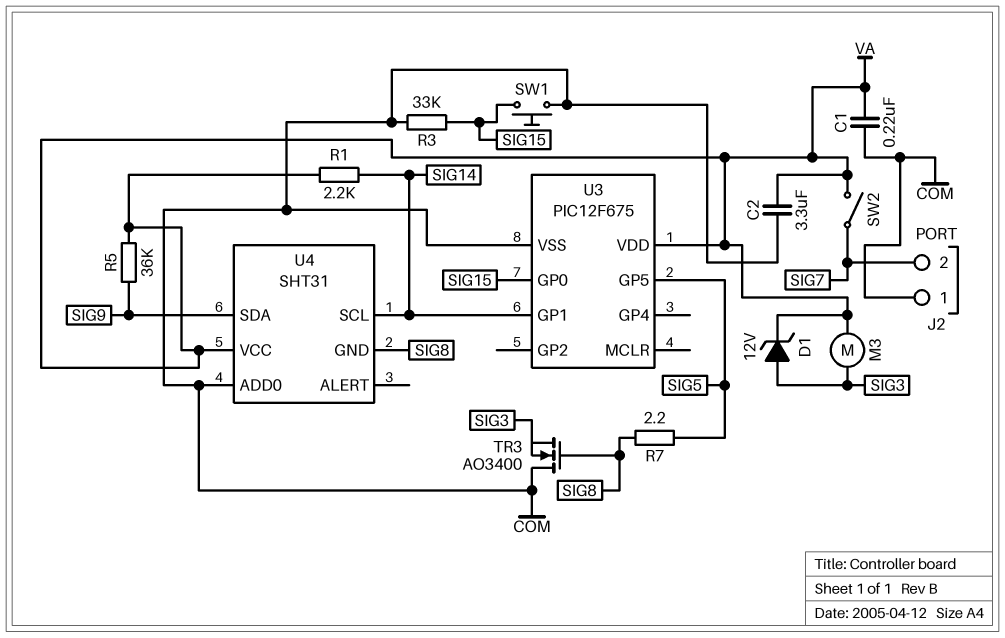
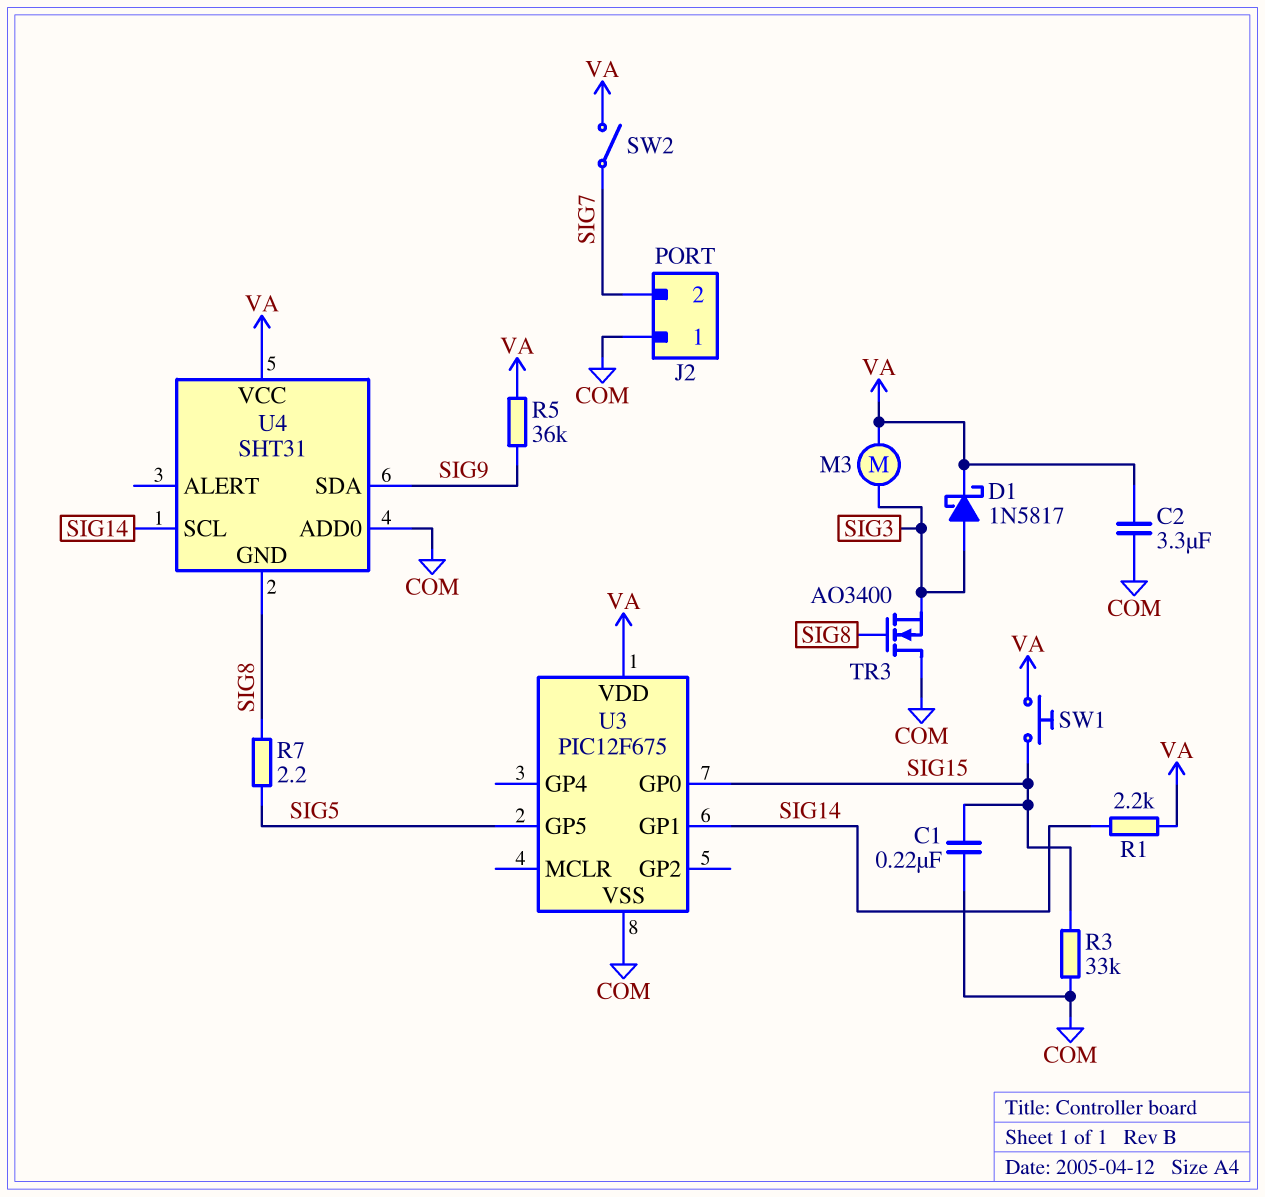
C1: 220nF (COM, VA) -> 220nF (COM, SIG15)
D1: zener 12V (A SIG3, K VA) -> schottky 1N5817 (A SIG3, K VA)
SW1: button (COM, SIG15) -> button (SIG15, VA)

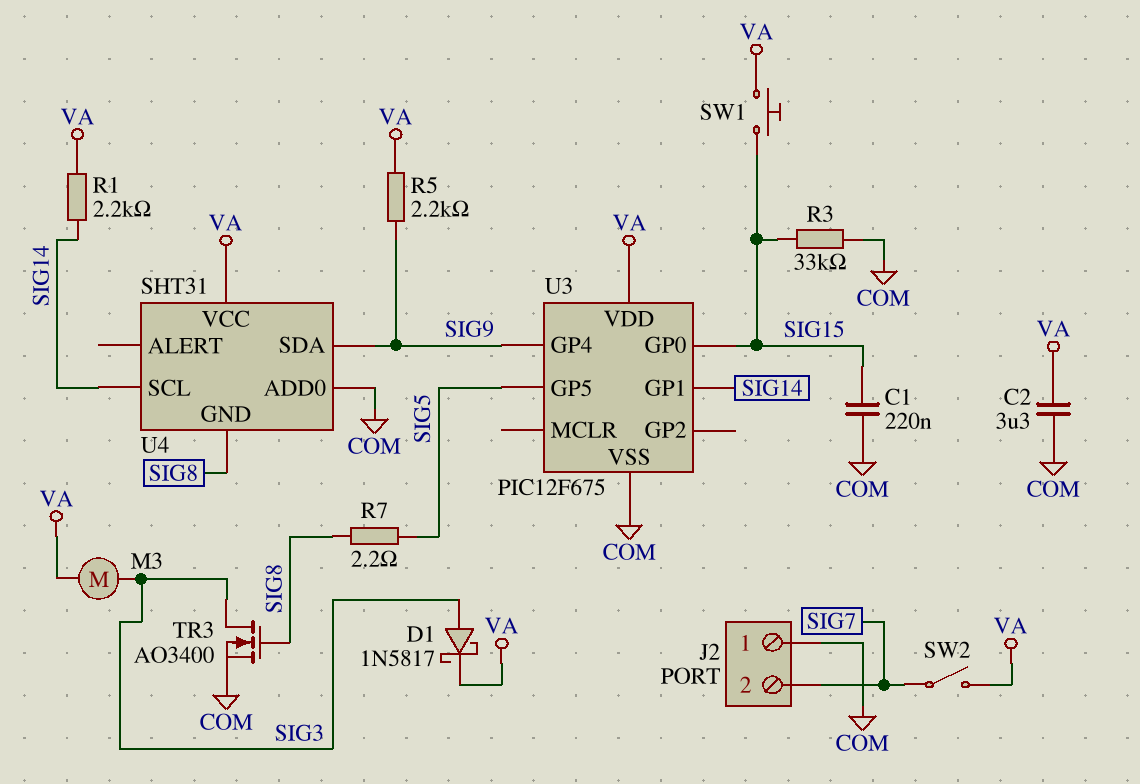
R5: 36k (SIG9, VA) -> 2.2k (SIG9, VA)
TR3: NMOS AO3400 (G SIG8, D COM, S SIG3) -> NMOS AO3400 (G SIG8, D SIG3, S COM)
U3 pin GP4: none -> SIG9

